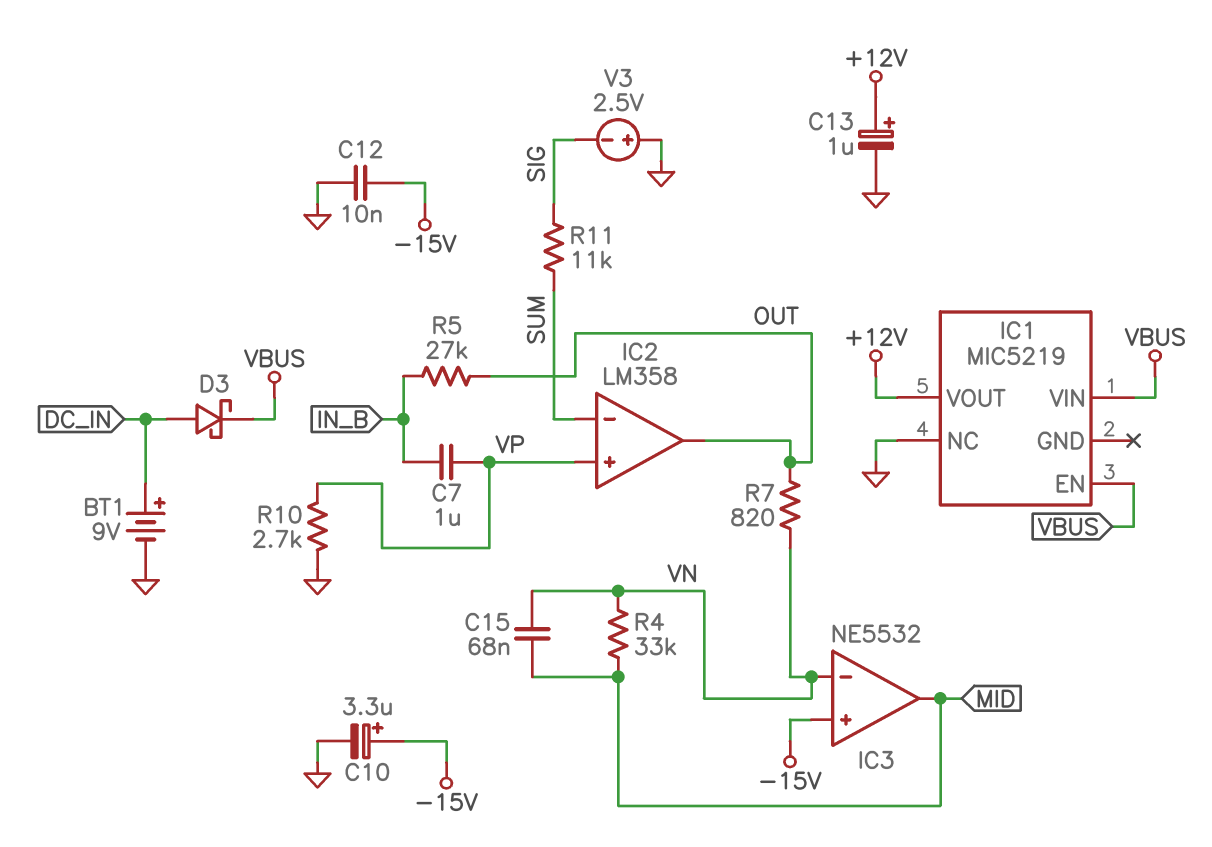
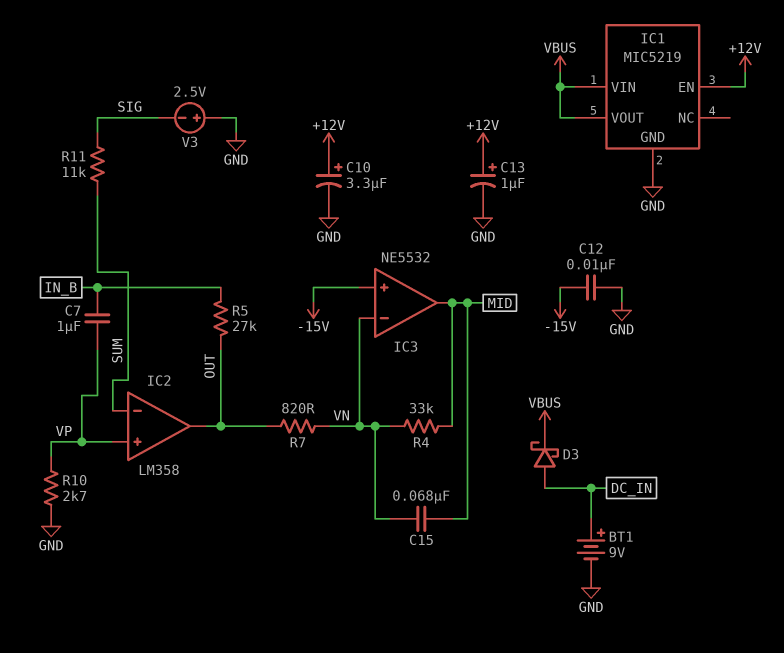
C10: 3.3uF (plus -15V, minus GND) -> 3.3uF (plus +12V, minus GND)
IC1 pin EN: VBUS -> +12V
IC1 pin GND: none -> GND
IC1 pin NC: GND -> none
IC1 pin VOUT: +12V -> VBUS

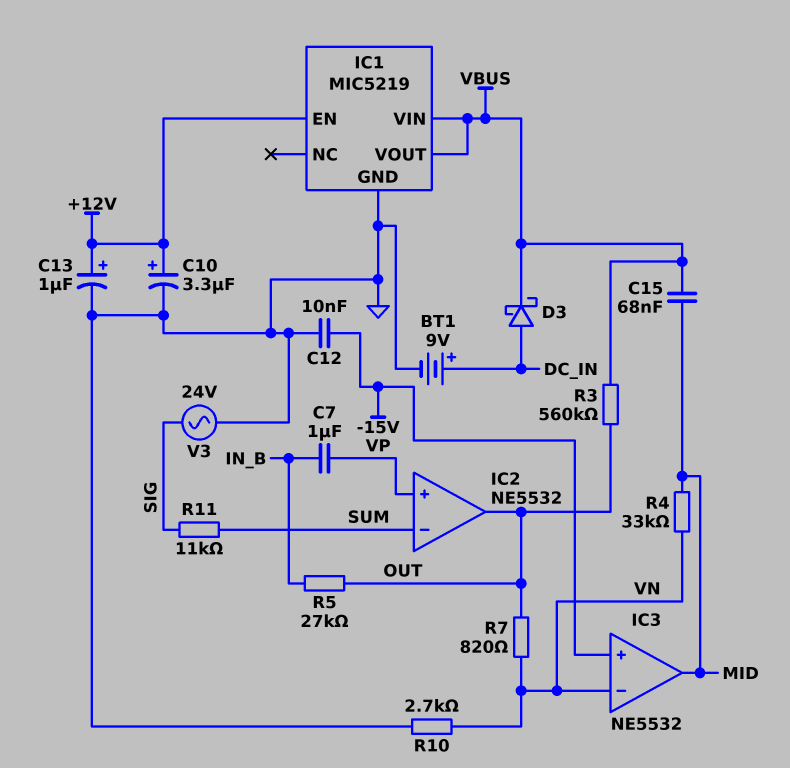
C15: 68nF (MID, VN) -> 68nF (MID, VBUS)
IC2: LM358 -> NE5532
R3: none -> 560k (OUT, VBUS)
R10: 2.7k (GND, VP) -> 2.7k (GND, VN)
V3: 2.5V (plus GND, minus SIG) -> AC 24V (GND, SIG)

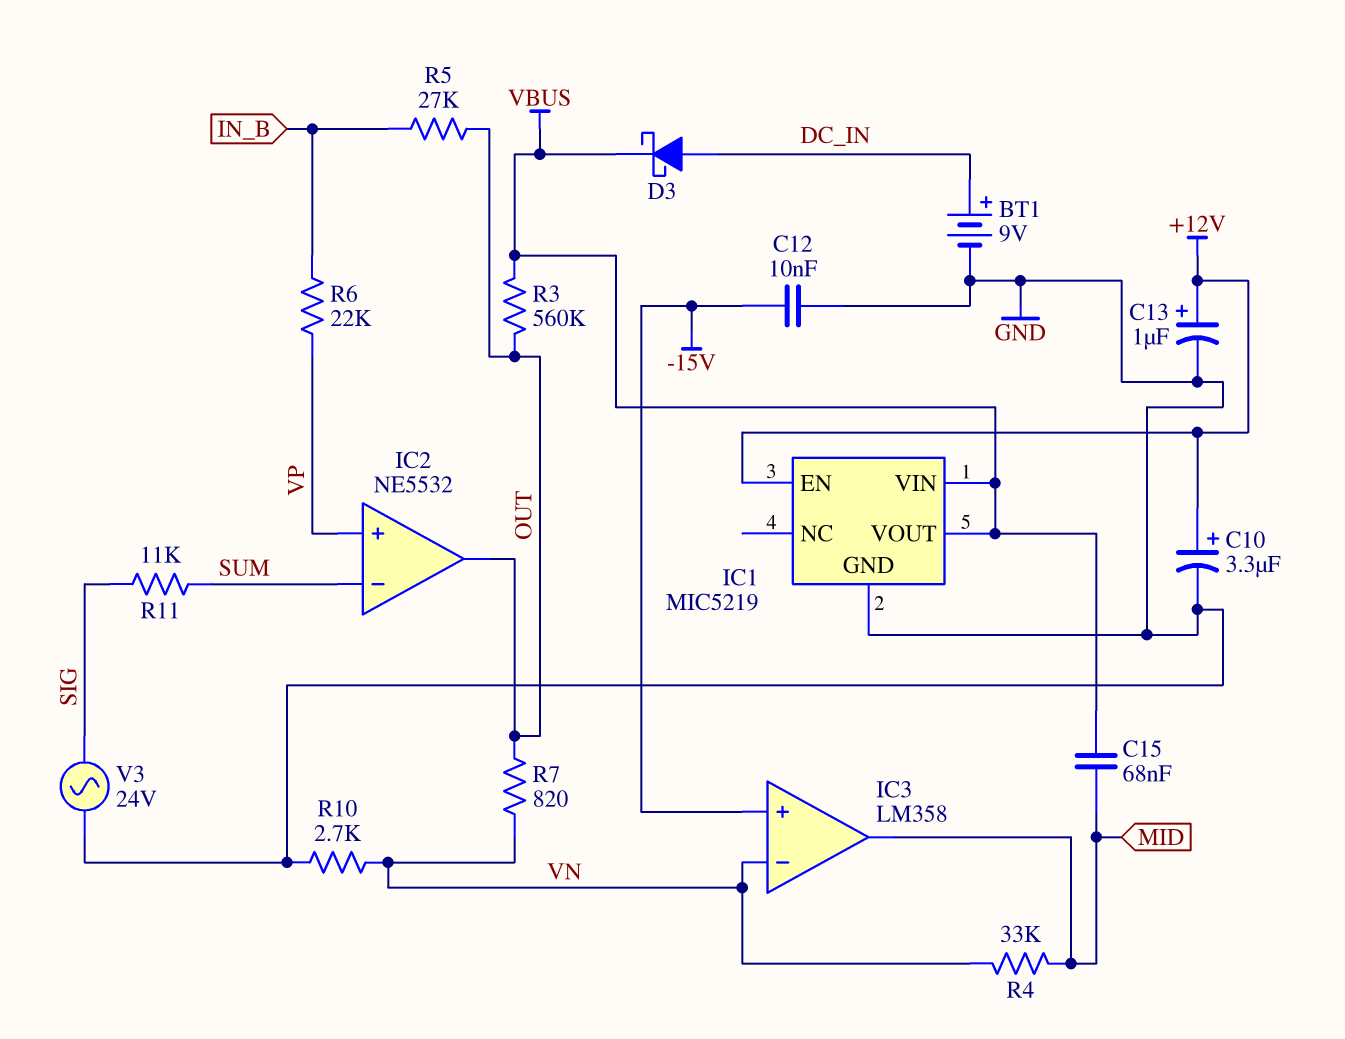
C7: 1uF (IN_B, VP) -> none
IC3: NE5532 -> LM358
R6: none -> 22k (IN_B, VP)

